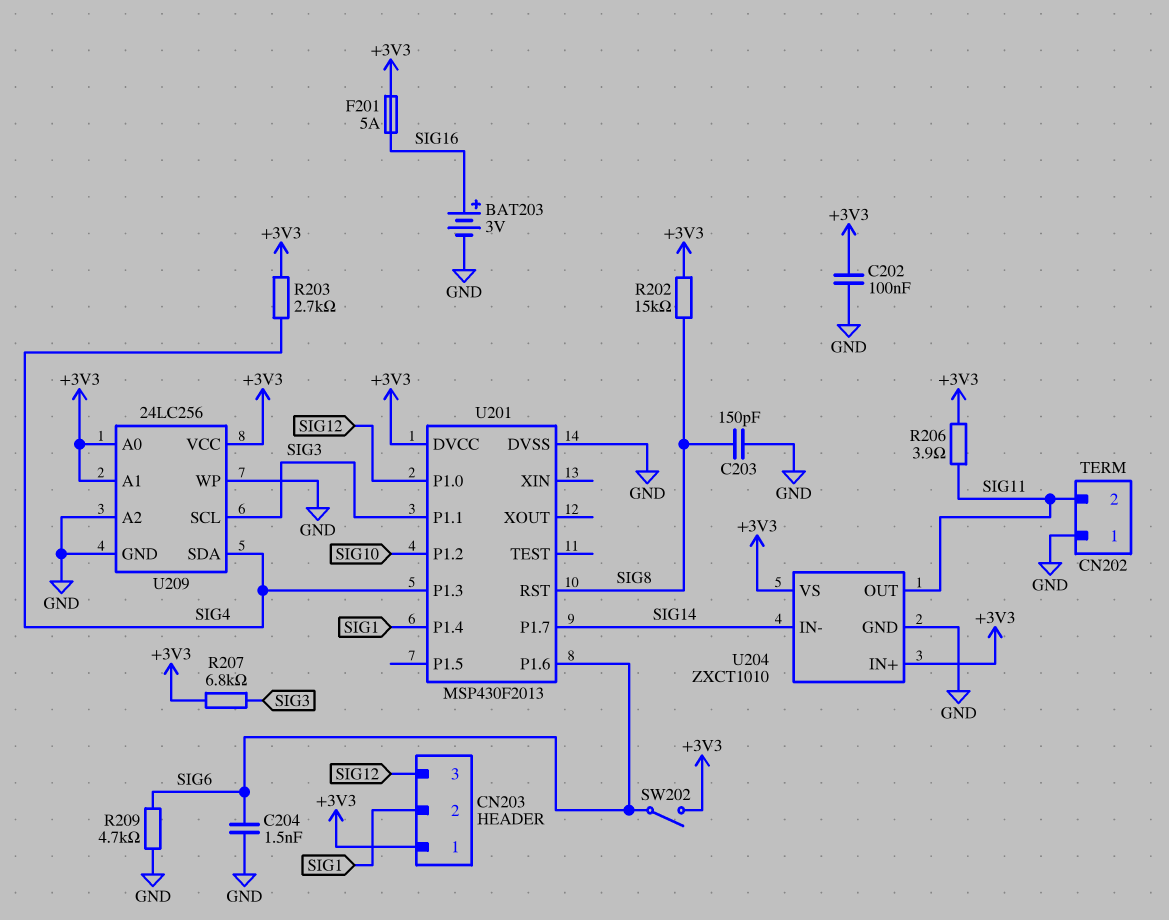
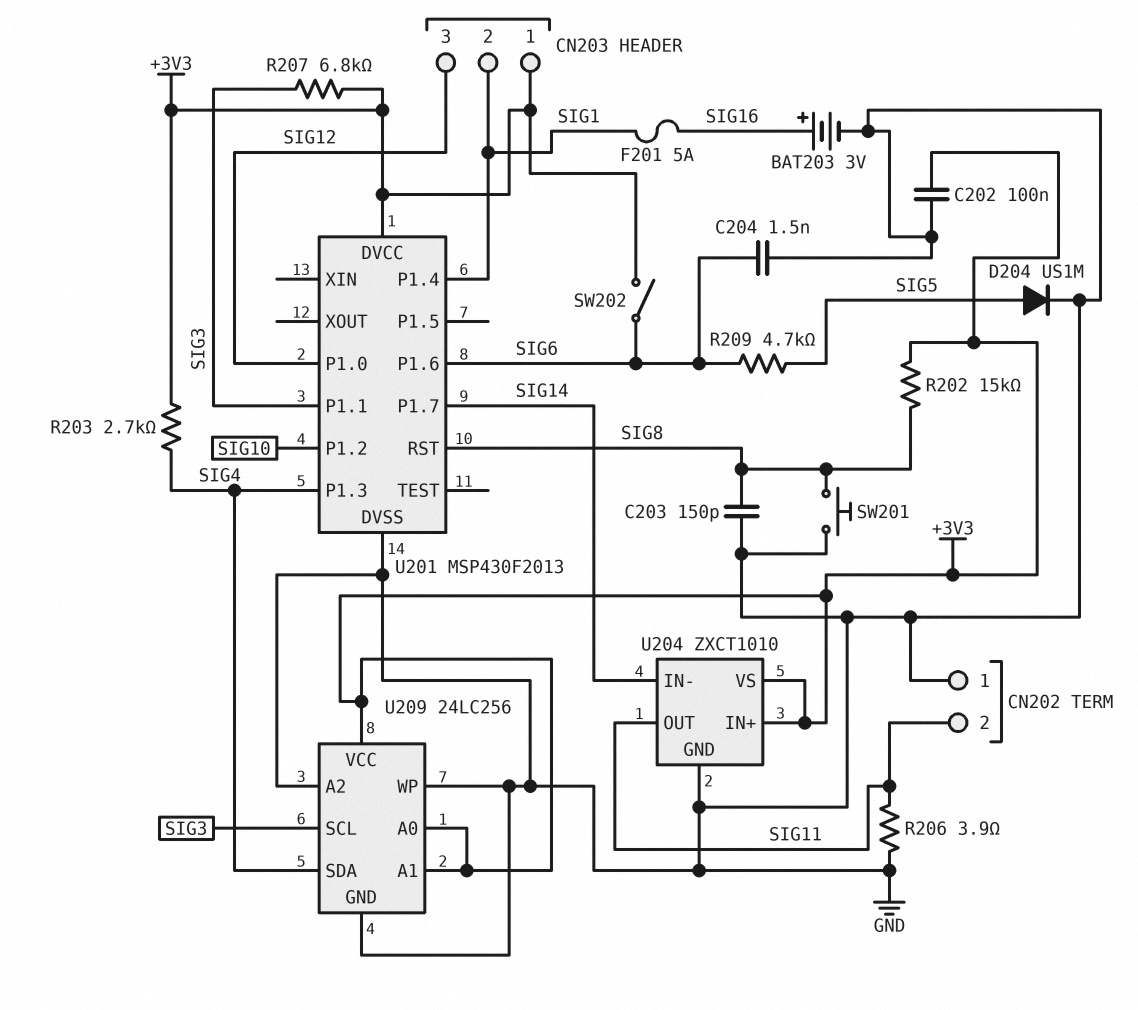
D204: none -> diode US1M (A SIG5, K GND)
F201: 5A (+3V3, SIG16) -> 5A (SIG1, SIG16)
R206: 3.9 (+3V3, SIG11) -> 3.9 (GND, SIG11)
R209: 4.7k (GND, SIG6) -> 4.7k (SIG5, SIG6)
SW201: none -> button (GND, SIG8)

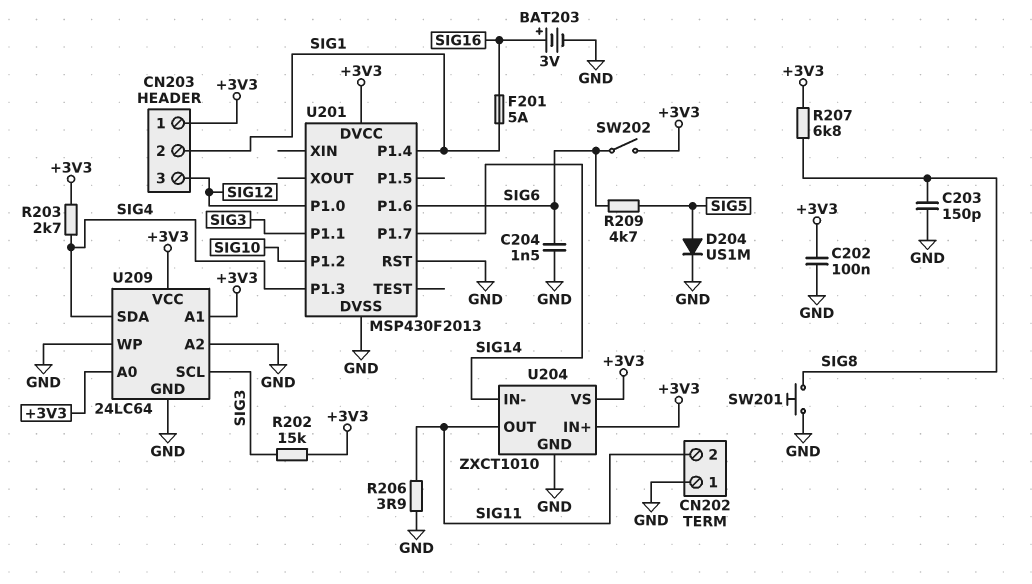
R202: 15k (+3V3, SIG8) -> 15k (+3V3, SIG3)
R207: 6.8k (+3V3, SIG3) -> 6.8k (+3V3, SIG8)
U201 pin RST: SIG8 -> GND
U209: 24LC256 -> 24LC64

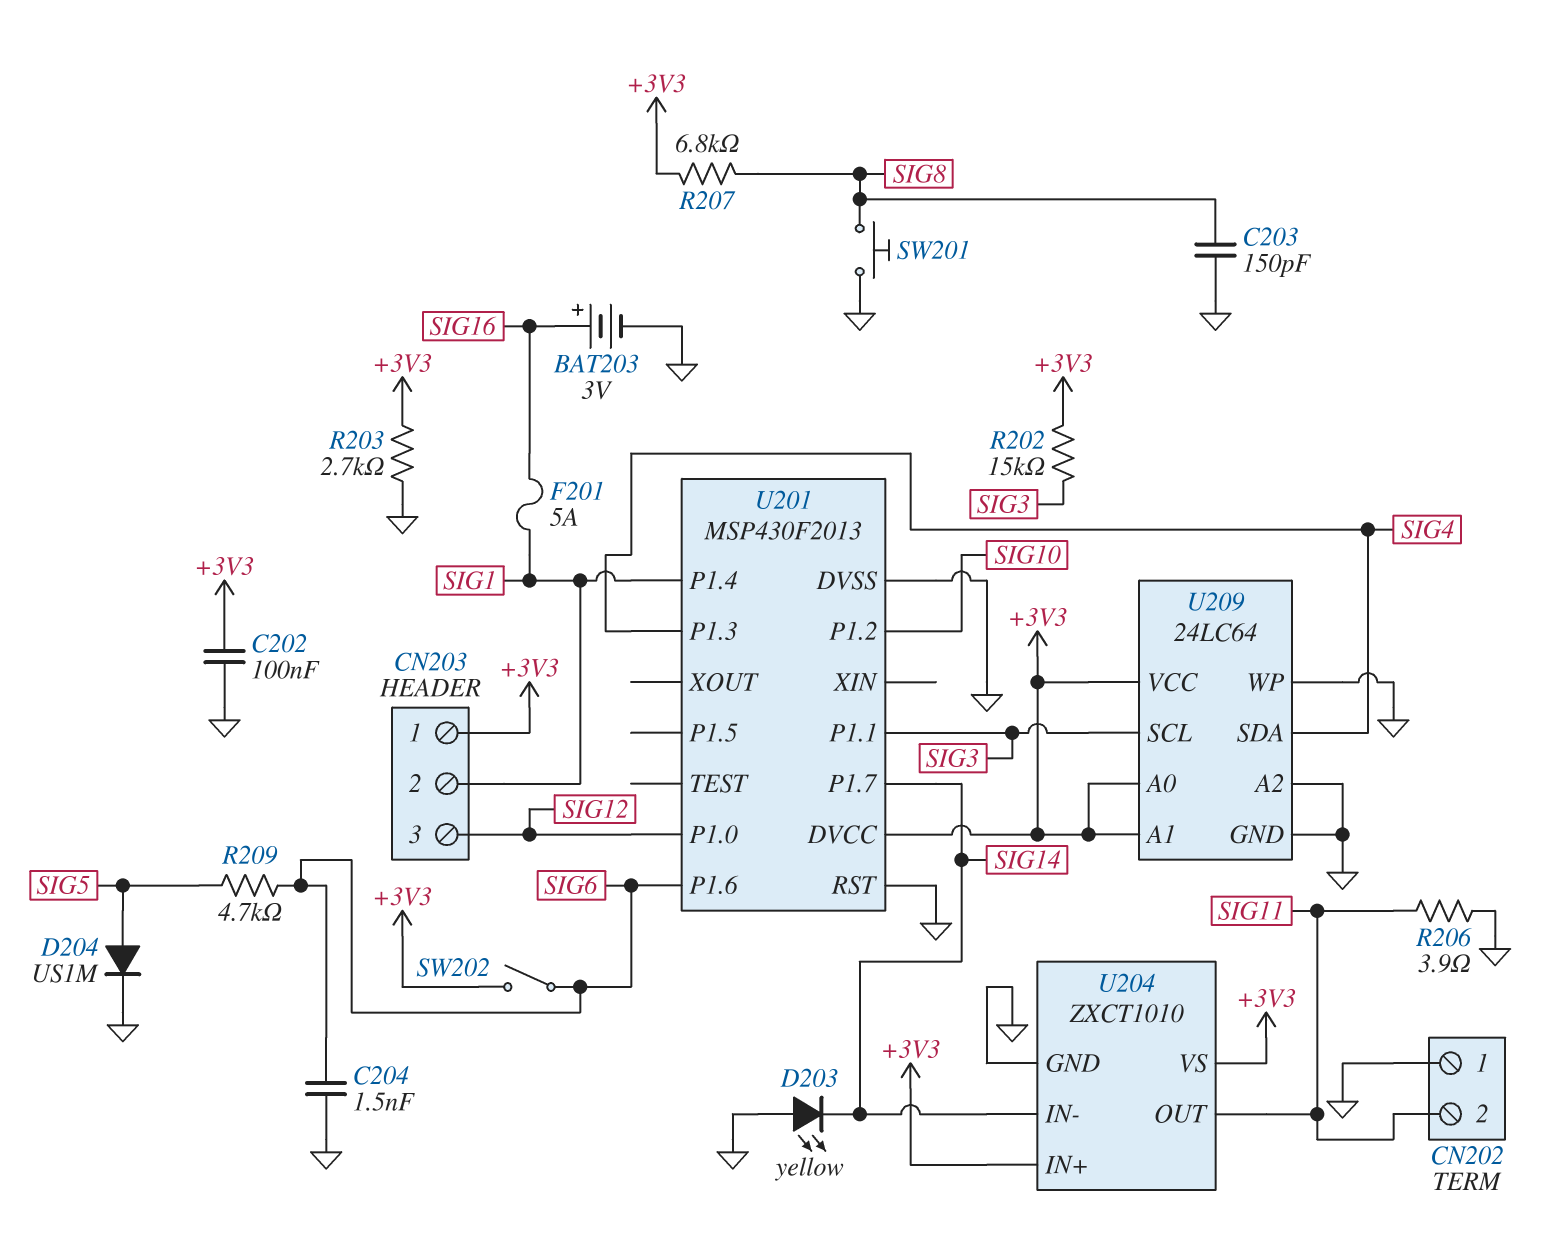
D203: none -> LED yellow (A GND, K SIG14)
R203: 2.7k (+3V3, SIG4) -> 2.7k (+3V3, GND)

